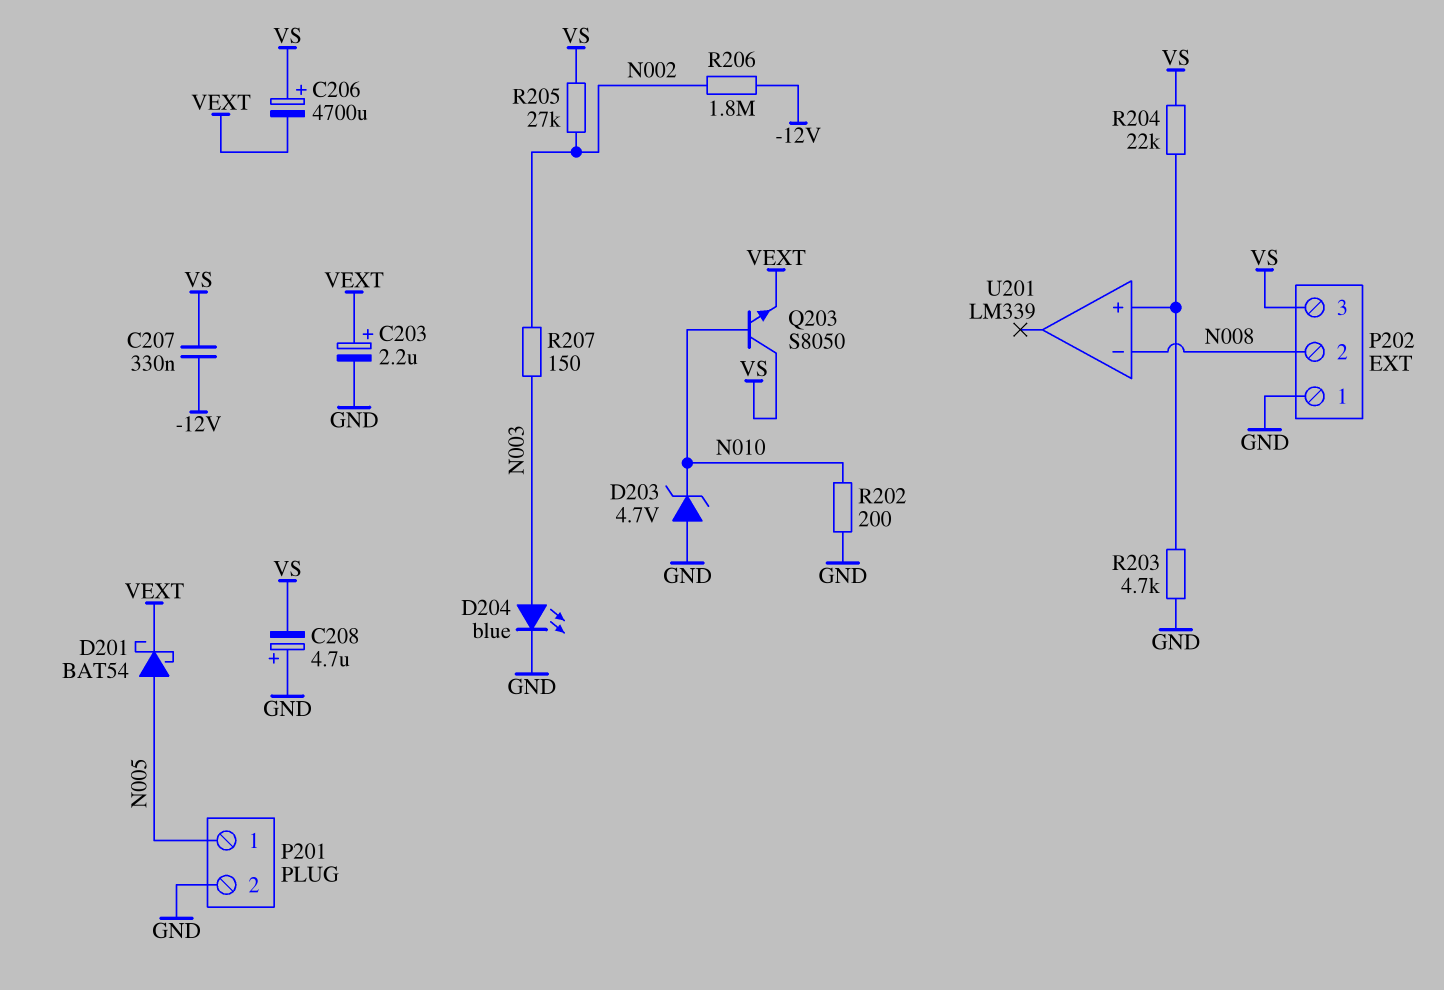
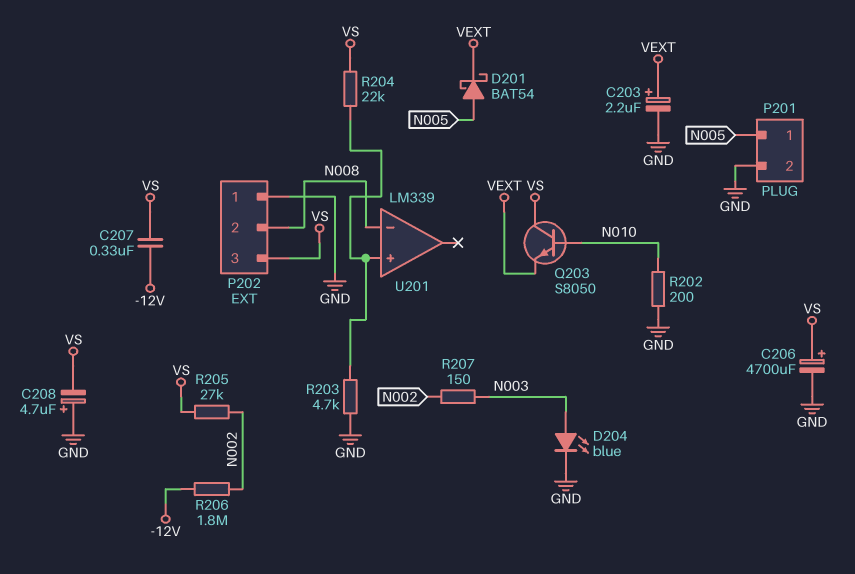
C206: 4700uF (plus VS, minus VEXT) -> 4700uF (plus VS, minus GND)
D203: zener 4.7V (A GND, K N010) -> none

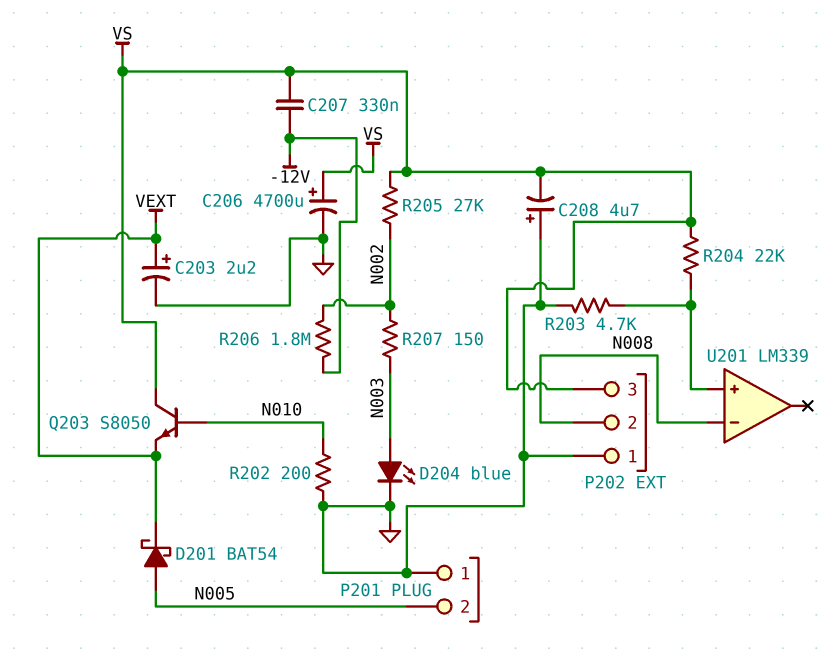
P201 pin 1: N005 -> GND
P201 pin 2: GND -> N005

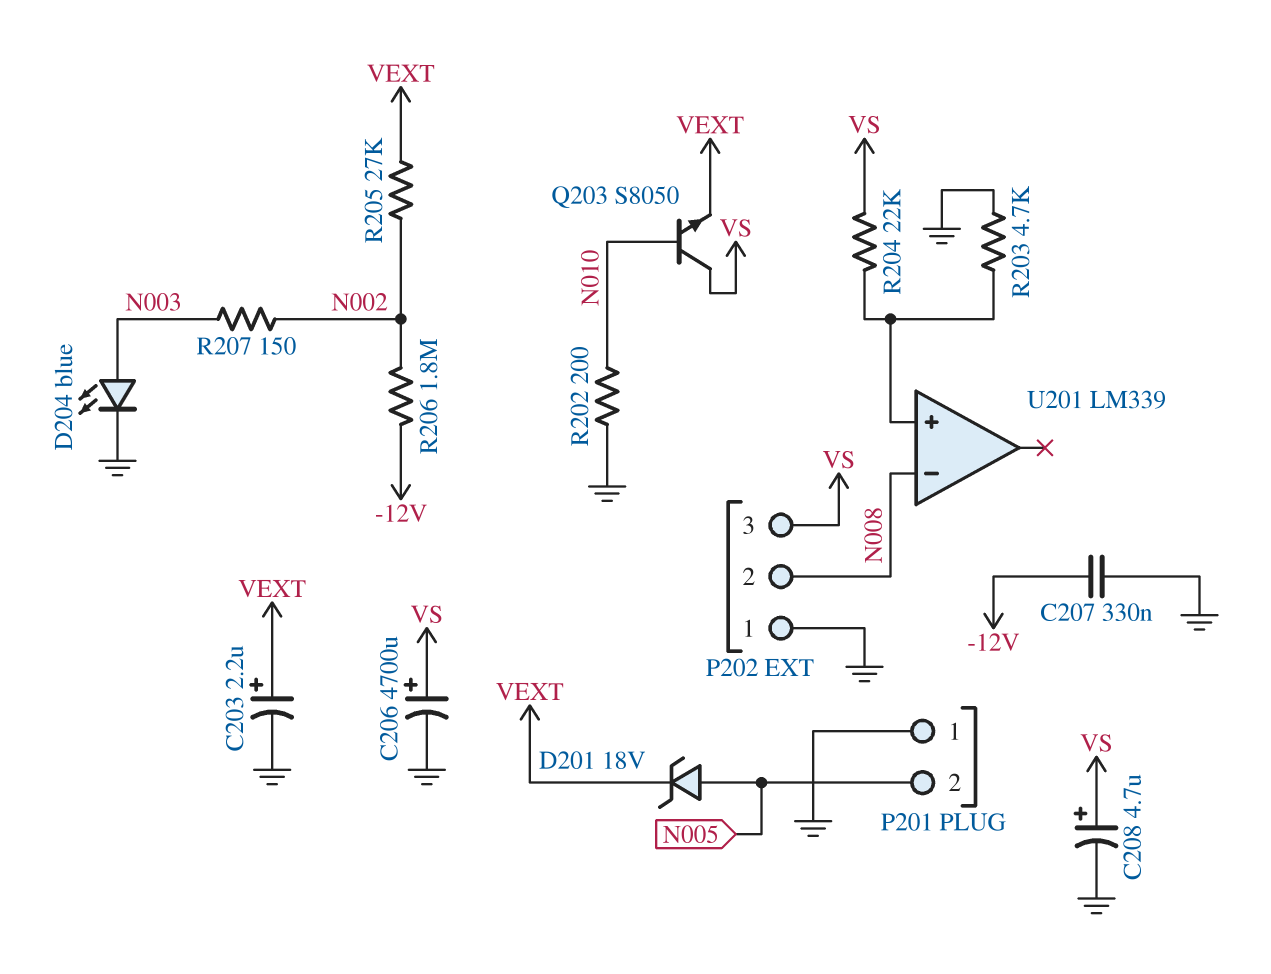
C207: 330nF (-12V, VS) -> 330nF (-12V, GND)
C208: 4.7uF (plus GND, minus VS) -> 4.7uF (plus VS, minus GND)
D201: schottky BAT54 (A N005, K VEXT) -> zener 18V (A N005, K VEXT)
R205: 27k (N002, VS) -> 27k (N002, VEXT)

